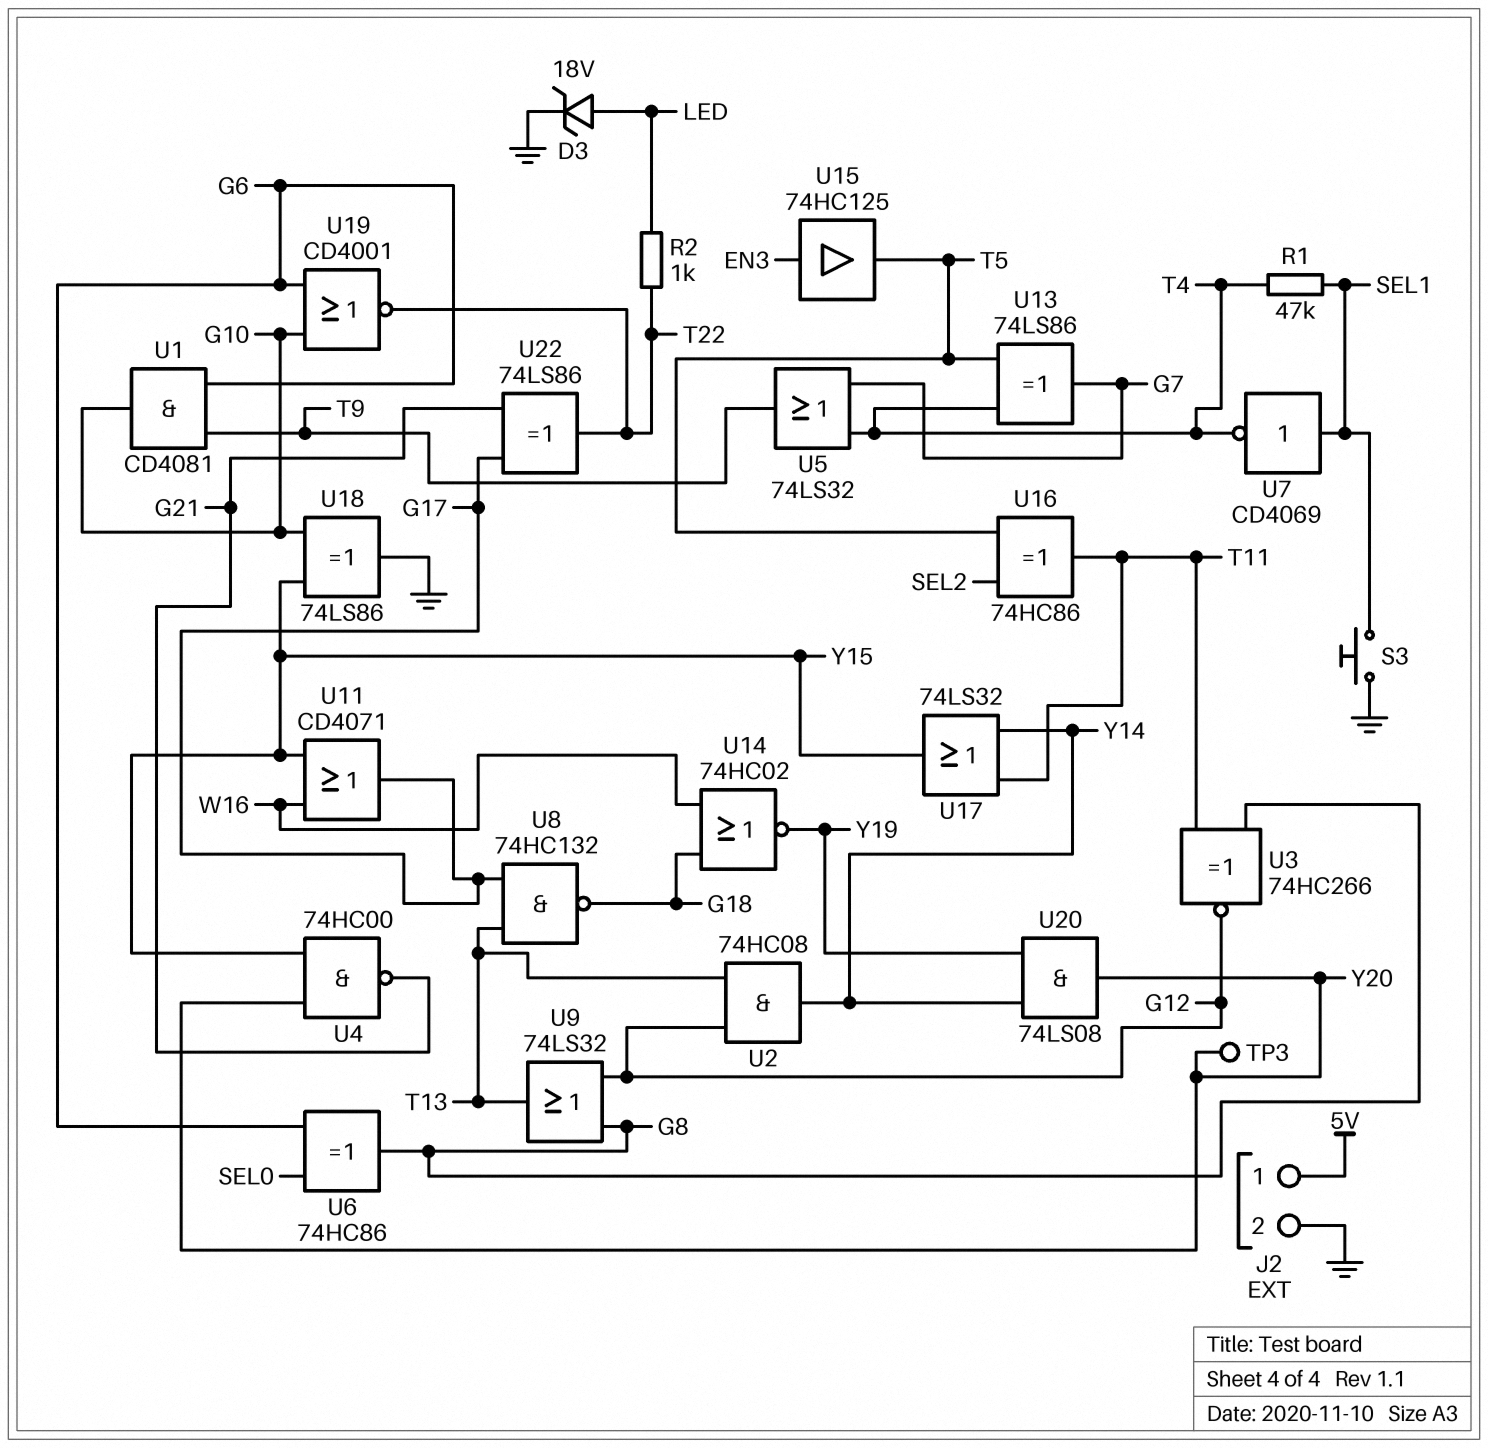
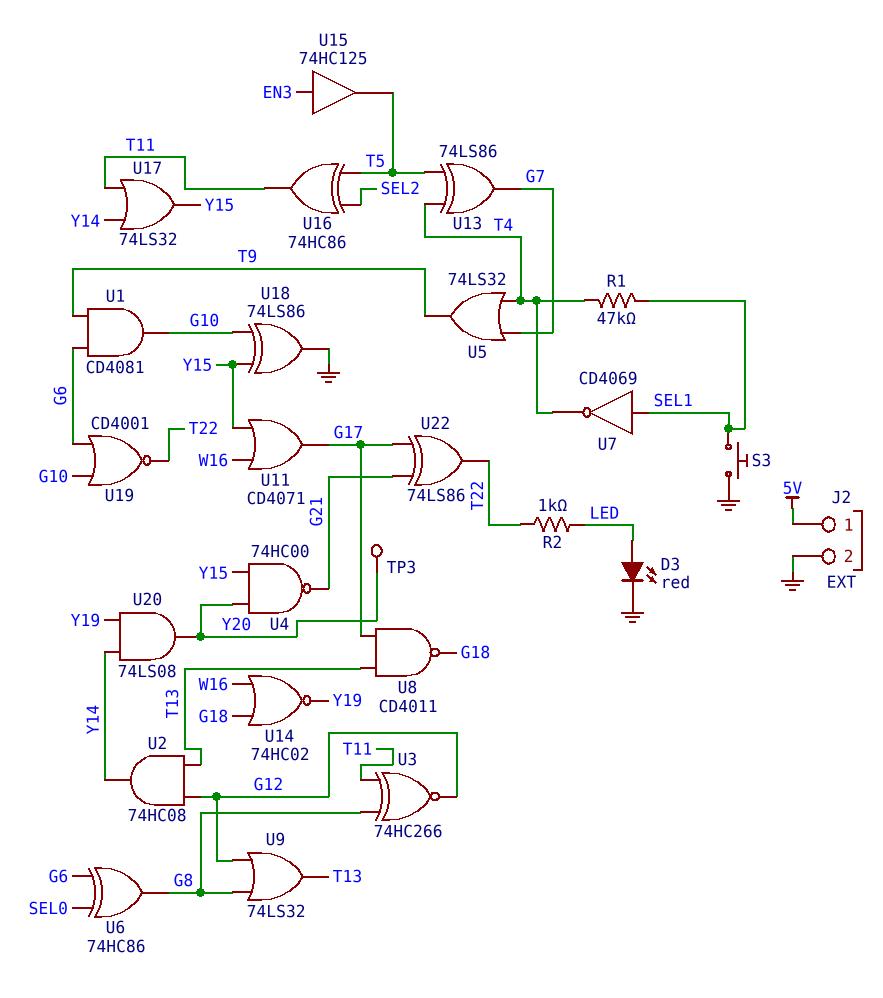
D3: zener 18V (A LED, K GND) -> LED red (A LED, K GND)
U8: NAND 74HC132 (in G17, in T13, out G18) -> NAND CD4011 (in G17, in T13, out G18)

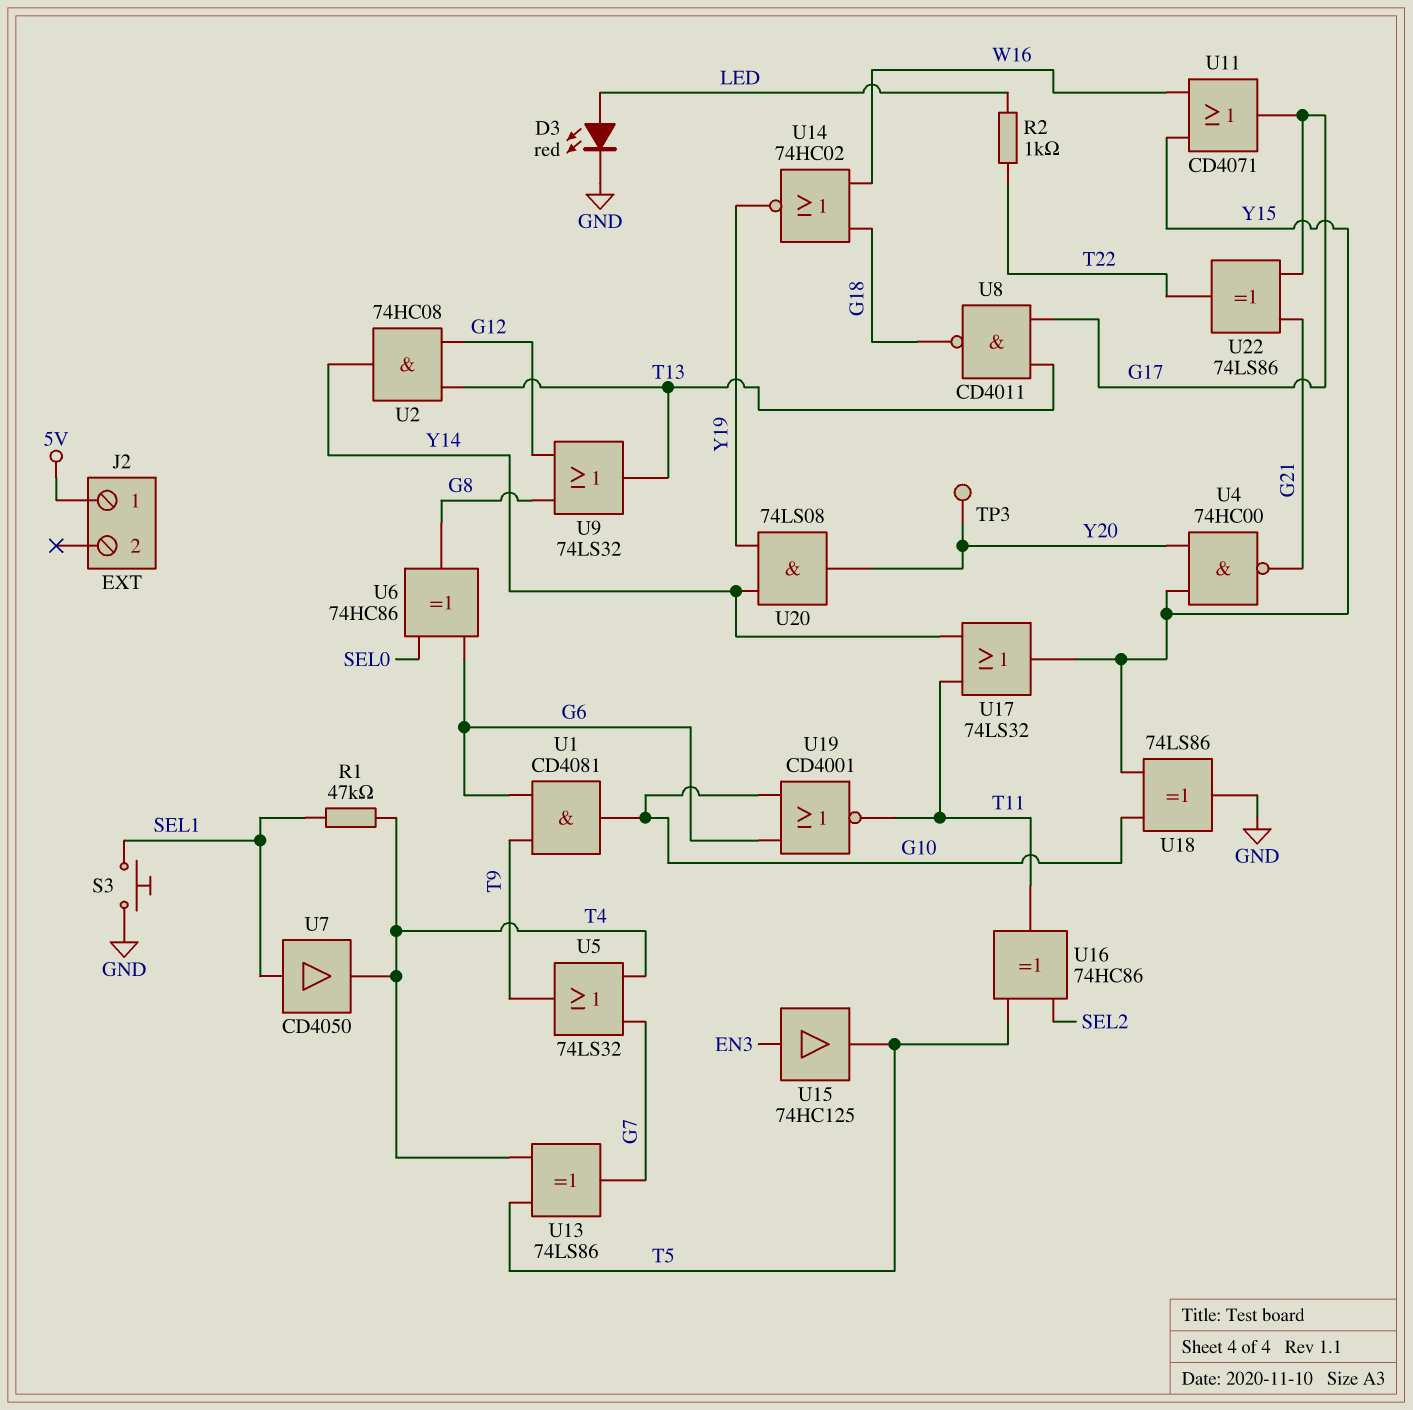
J2 pin 2: GND -> none
U3: XNOR 74HC266 (in G8, in T11, out G12) -> none
U7: NOT CD4069 (in SEL1, out T4) -> buffer CD4050 (in SEL1, out T4)
U19: NOR CD4001 (in G6, in G10, out T22) -> NOR CD4001 (in G6, in G10, out T11)

